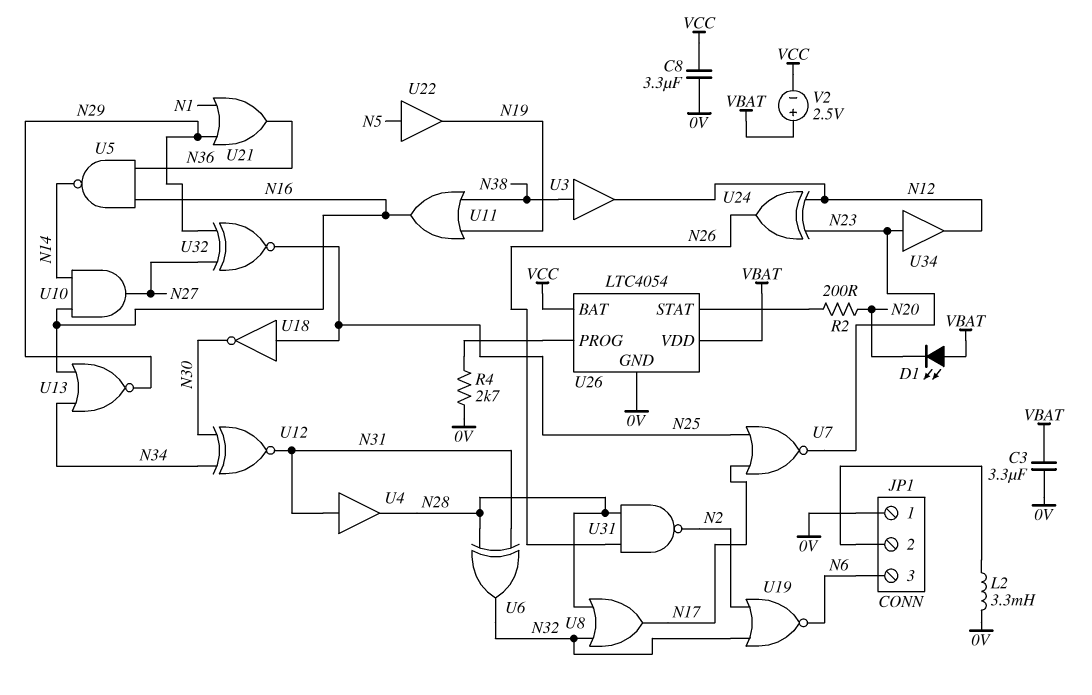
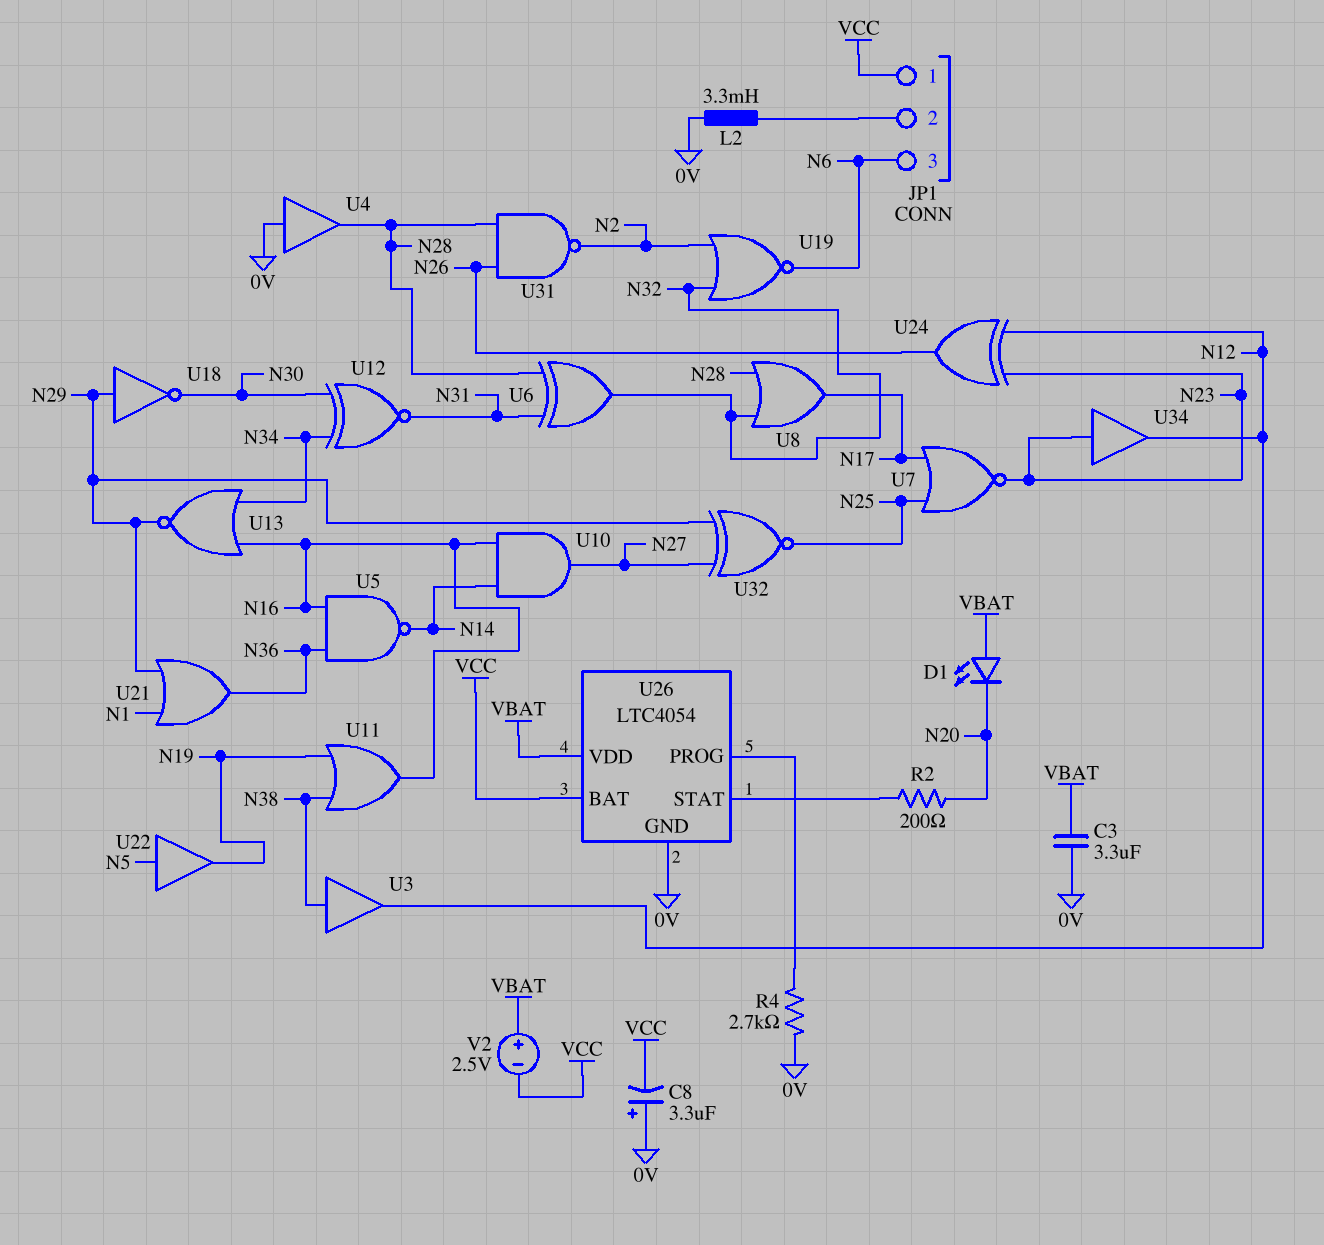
C8: 3.3uF (0V, VCC) -> 3.3uF (plus 0V, minus VCC)
JP1 pin 1: 0V -> VCC
U4: buffer (in N31, out N28) -> buffer (in 0V, out N28)
U18: NOT (in N25, out N30) -> NOT (in N29, out N30)

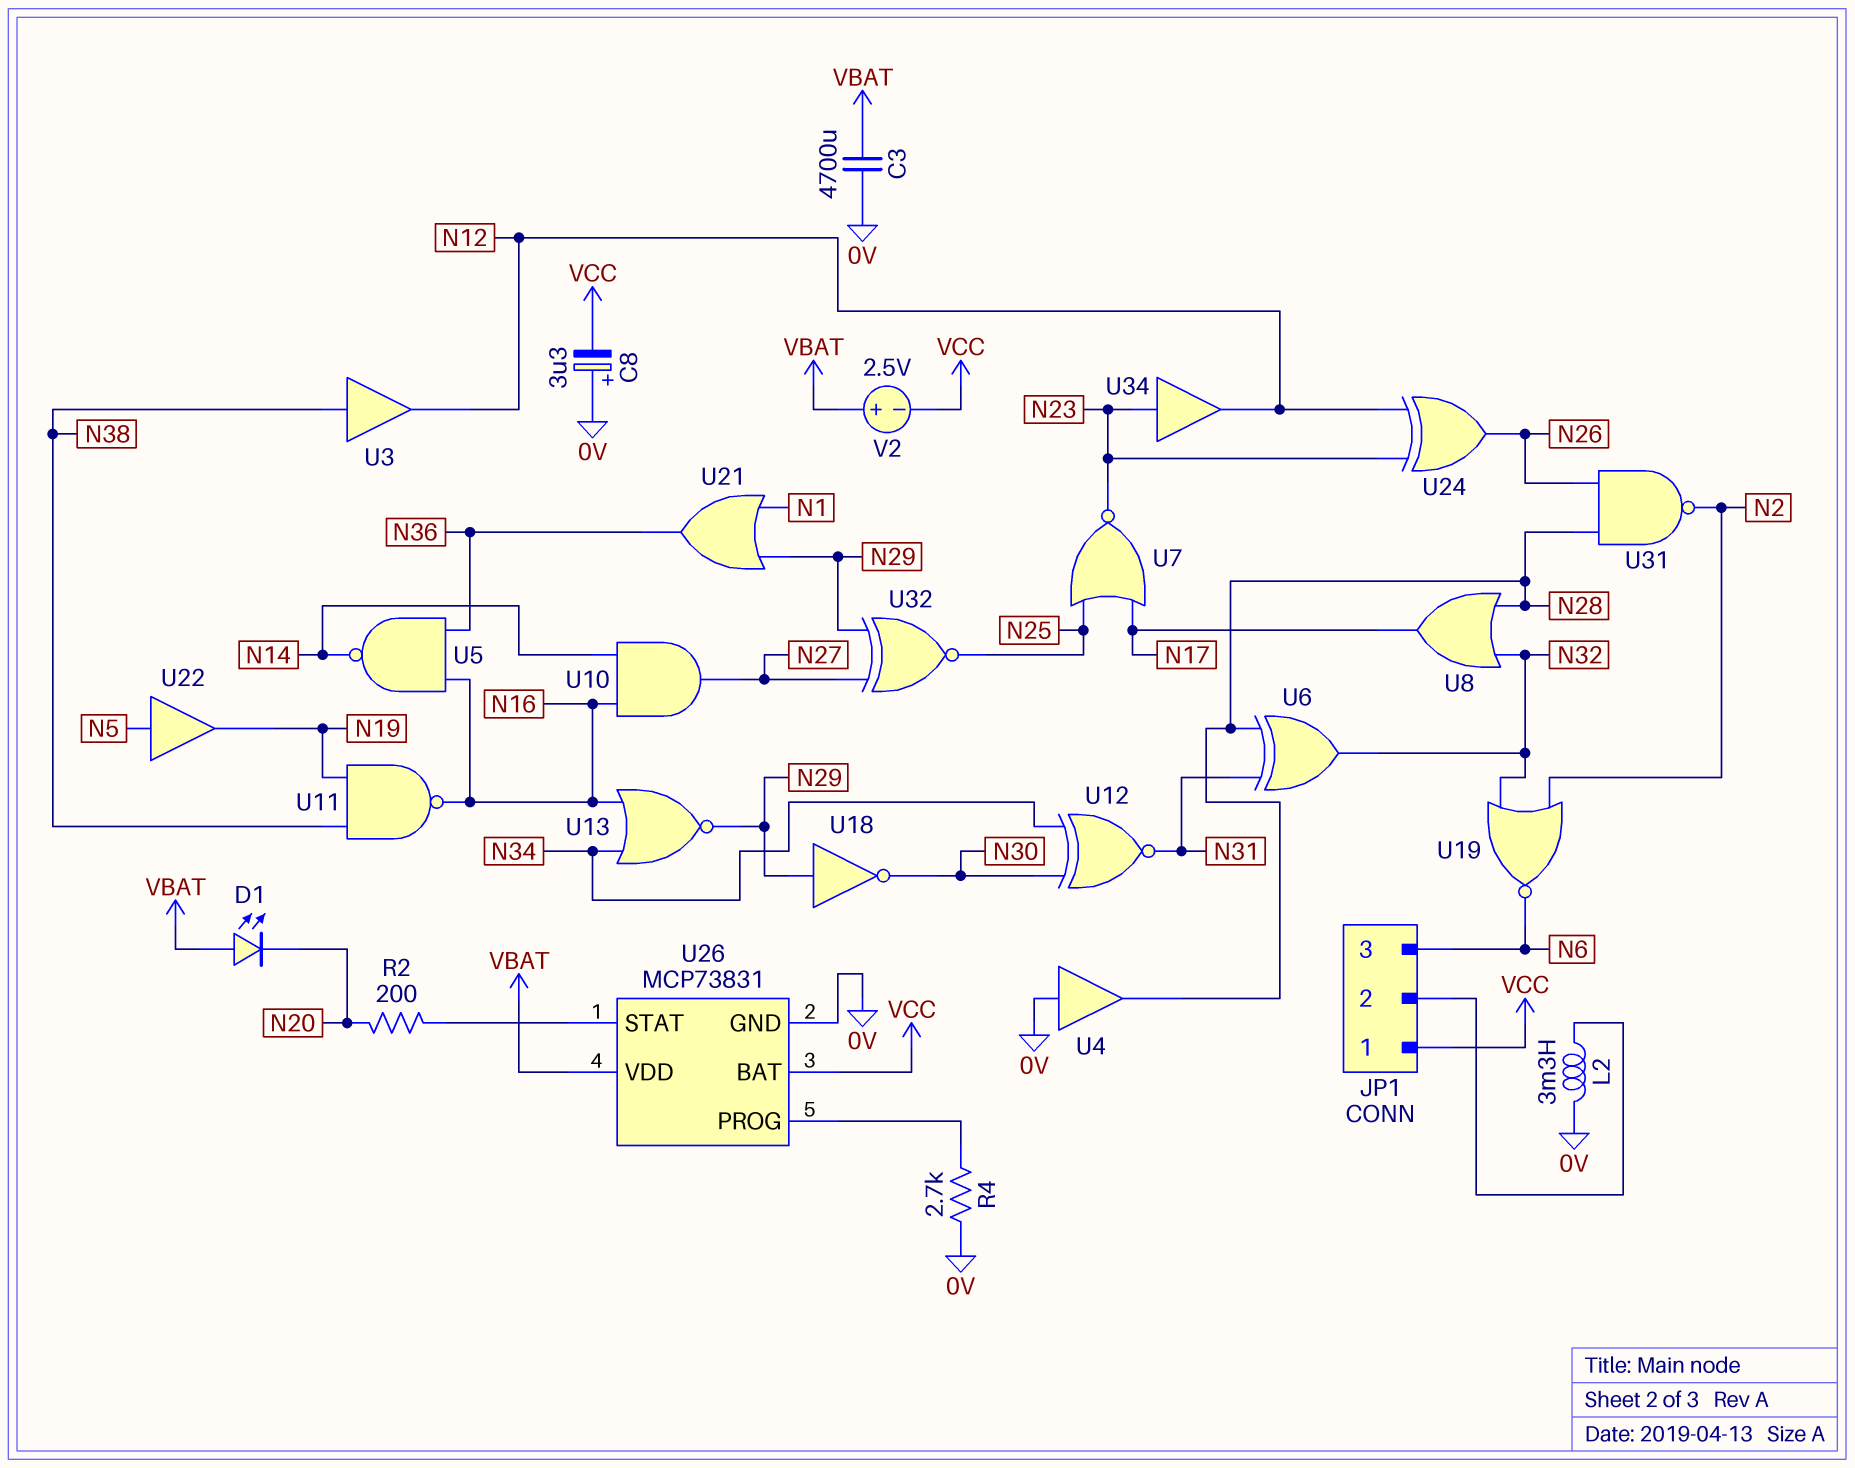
C3: 3.3uF (0V, VBAT) -> 4700uF (0V, VBAT)
U11: OR (in N19, in N38, out N16) -> NAND (in N19, in N38, out N16)
U26: LTC4054 -> MCP73831

